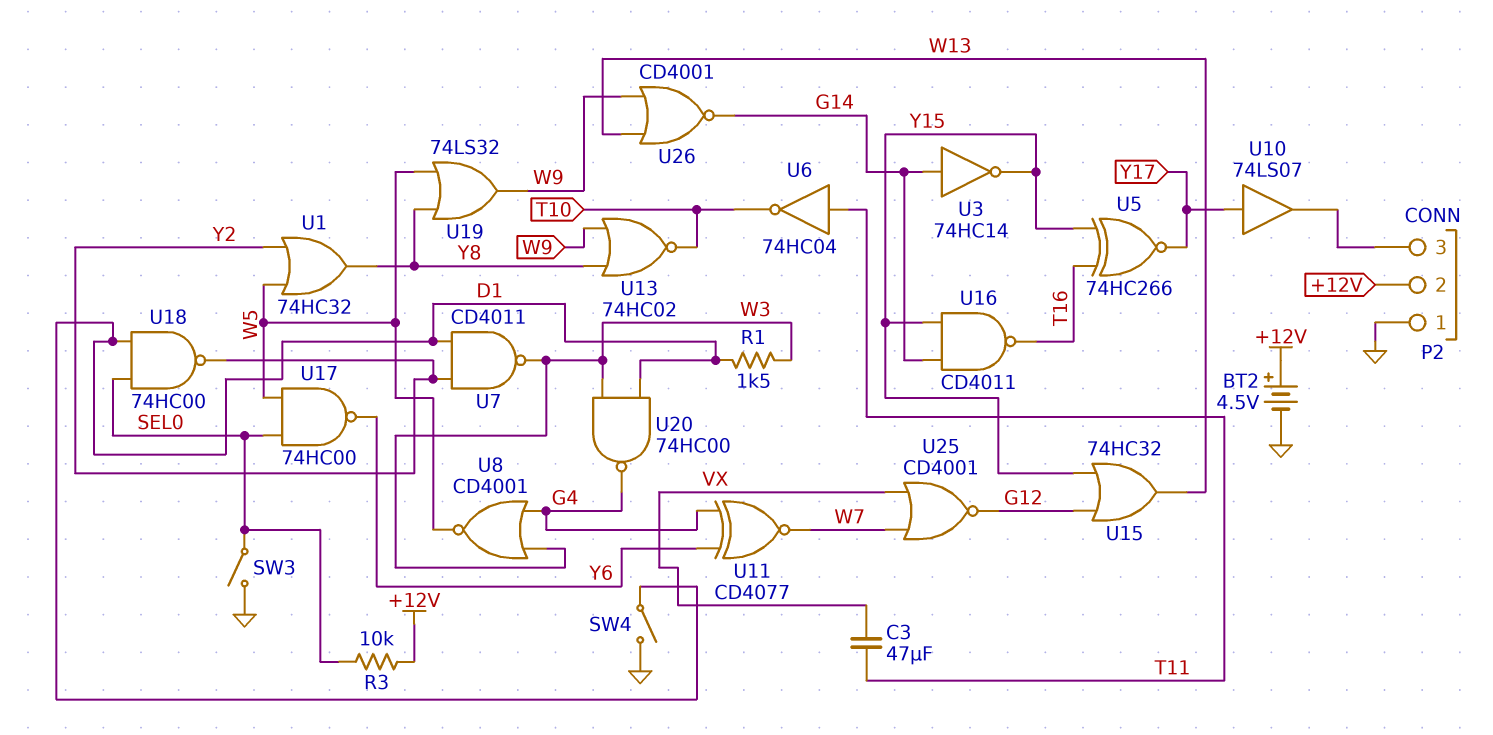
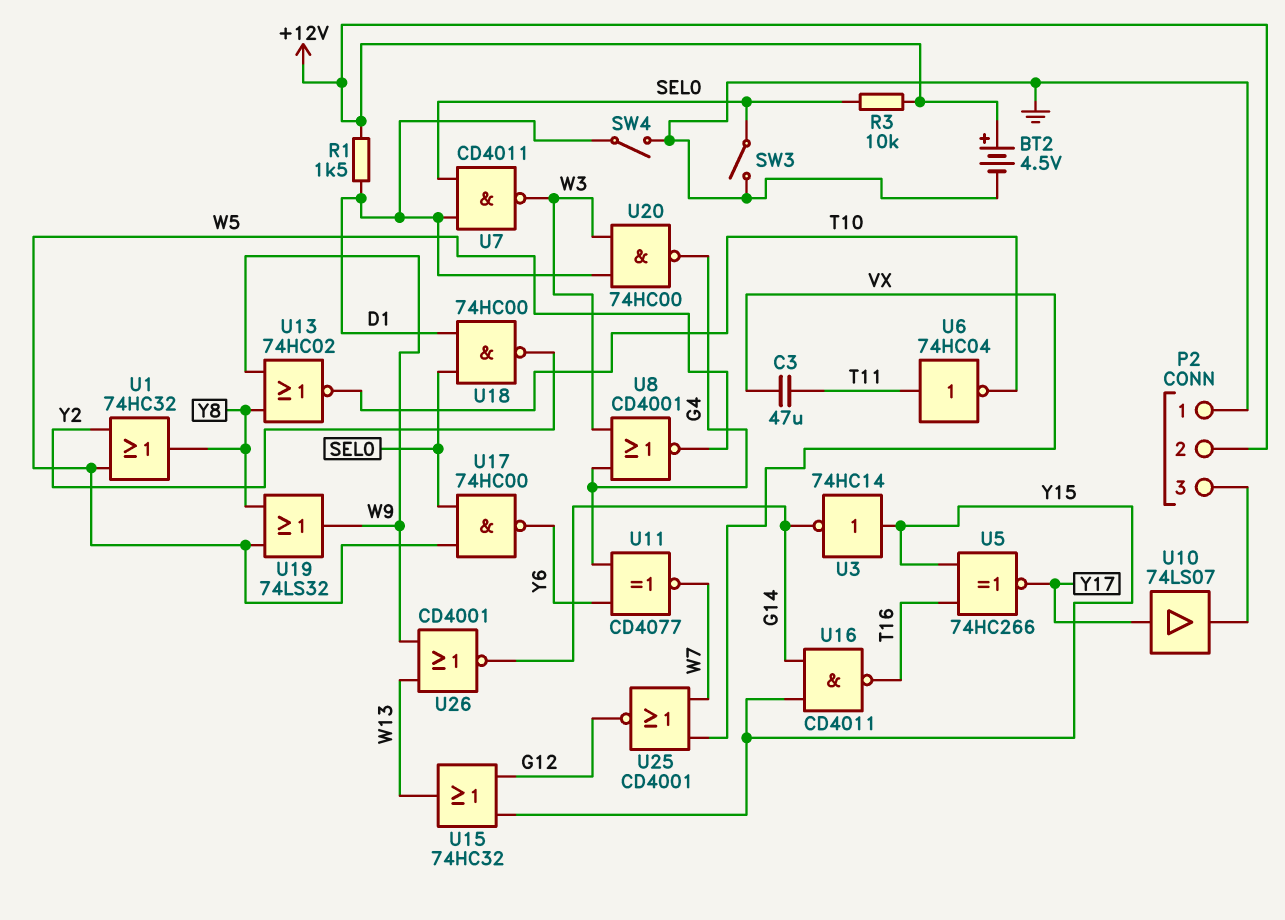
R1: 1.5k (D1, W3) -> 1.5k (+12V, D1)
U3: NOT 74HC14 (in G14, out Y15) -> NOT 74HC14 (in Y15, out G14)
U7: NAND CD4011 (in D1, in Y2, out W3) -> NAND CD4011 (in D1, in SEL0, out W3)

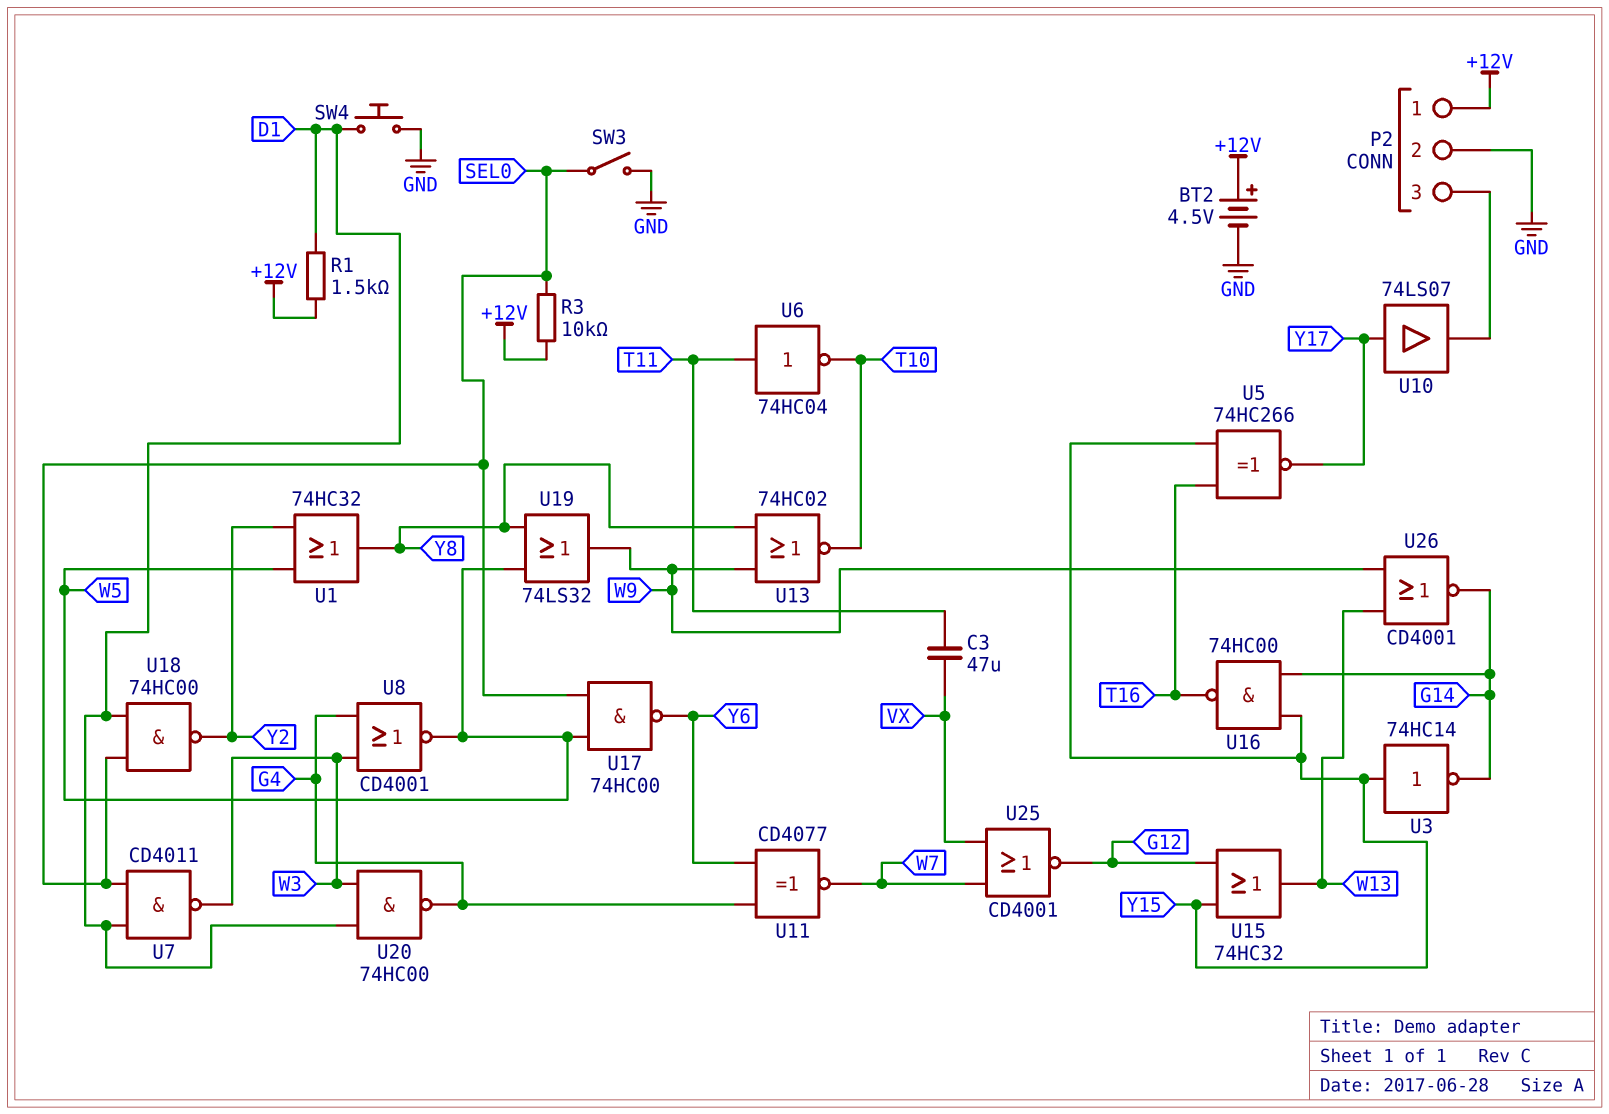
P2 pin 1: GND -> +12V
P2 pin 2: +12V -> GND
SW4: switch (D1, GND) -> button (D1, GND)
U16: NAND CD4011 (in G14, in Y15, out T16) -> NAND 74HC00 (in G14, in Y15, out T16)

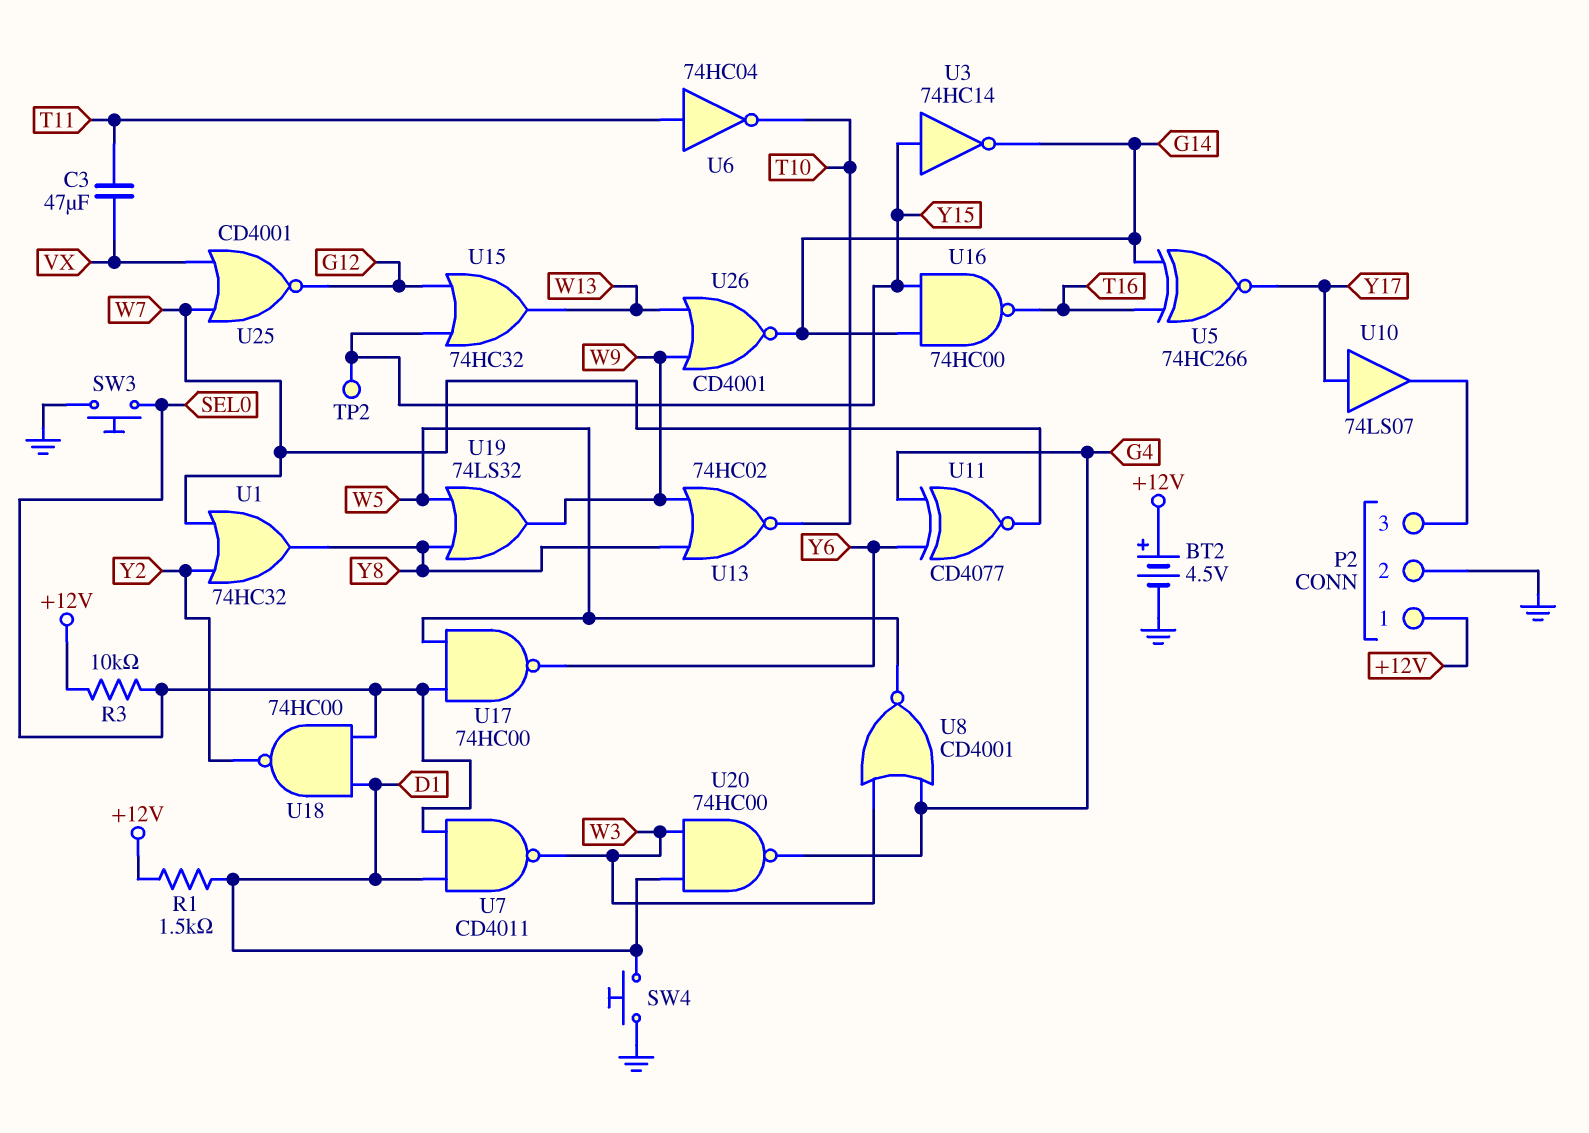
SW3: switch (GND, SEL0) -> button (GND, SEL0)
TP2: none -> test point (Y15)
U1: OR 74HC32 (in W5, in Y2, out Y8) -> OR 74HC32 (in W7, in Y2, out Y8)
U5: XNOR 74HC266 (in T16, in Y15, out Y17) -> XNOR 74HC266 (in G14, in T16, out Y17)

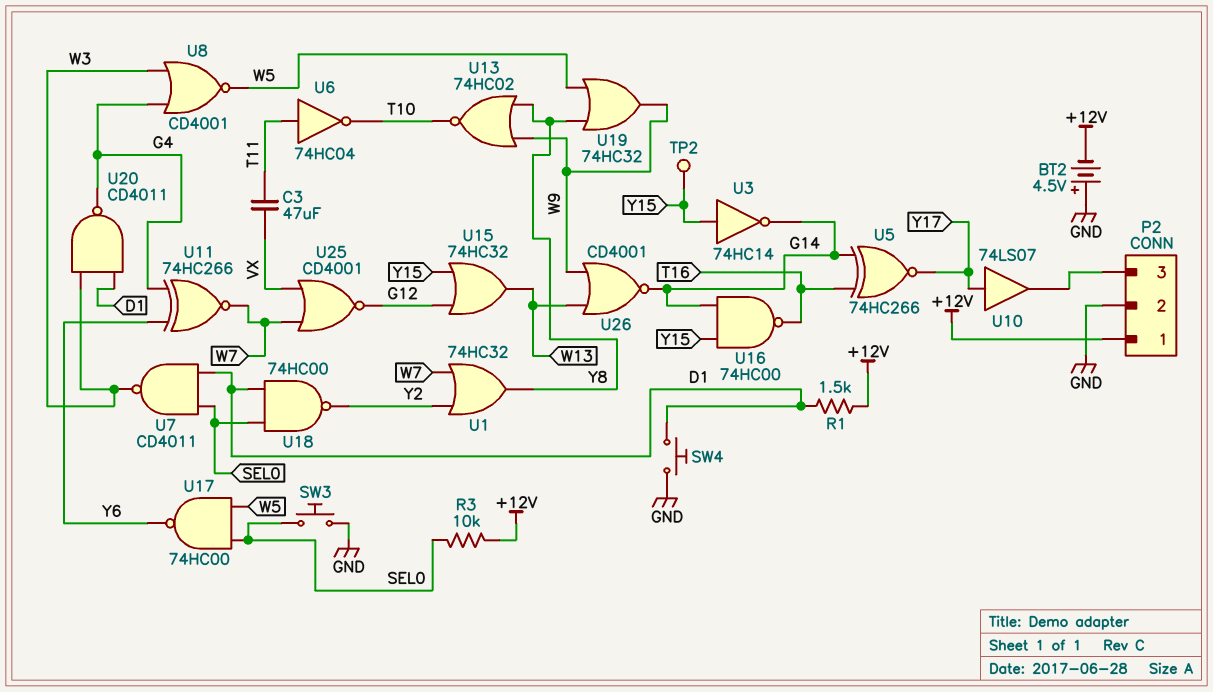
BT2: 4.5V (plus +12V, minus GND) -> 4.5V (plus GND, minus +12V)
U11: XNOR CD4077 (in G4, in Y6, out W7) -> XNOR 74HC266 (in G4, in Y6, out W7)
U19: OR 74LS32 (in W5, in Y8, out W9) -> OR 74HC32 (in W5, in Y8, out W9)
U20: NAND 74HC00 (in D1, in W3, out G4) -> NAND CD4011 (in D1, in W3, out G4)

